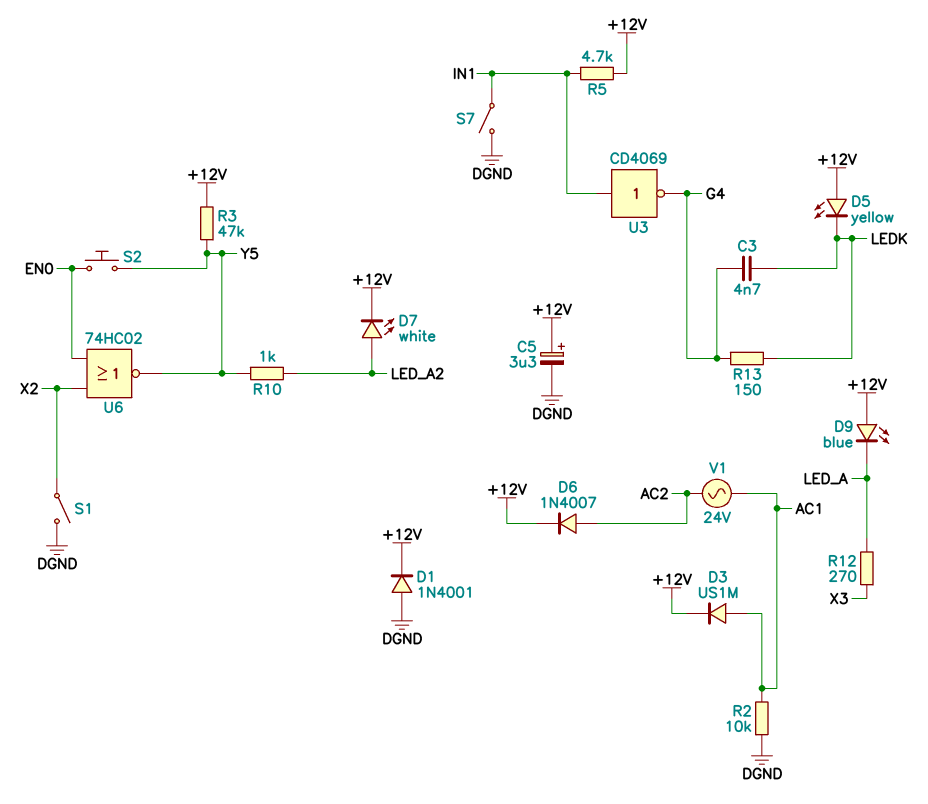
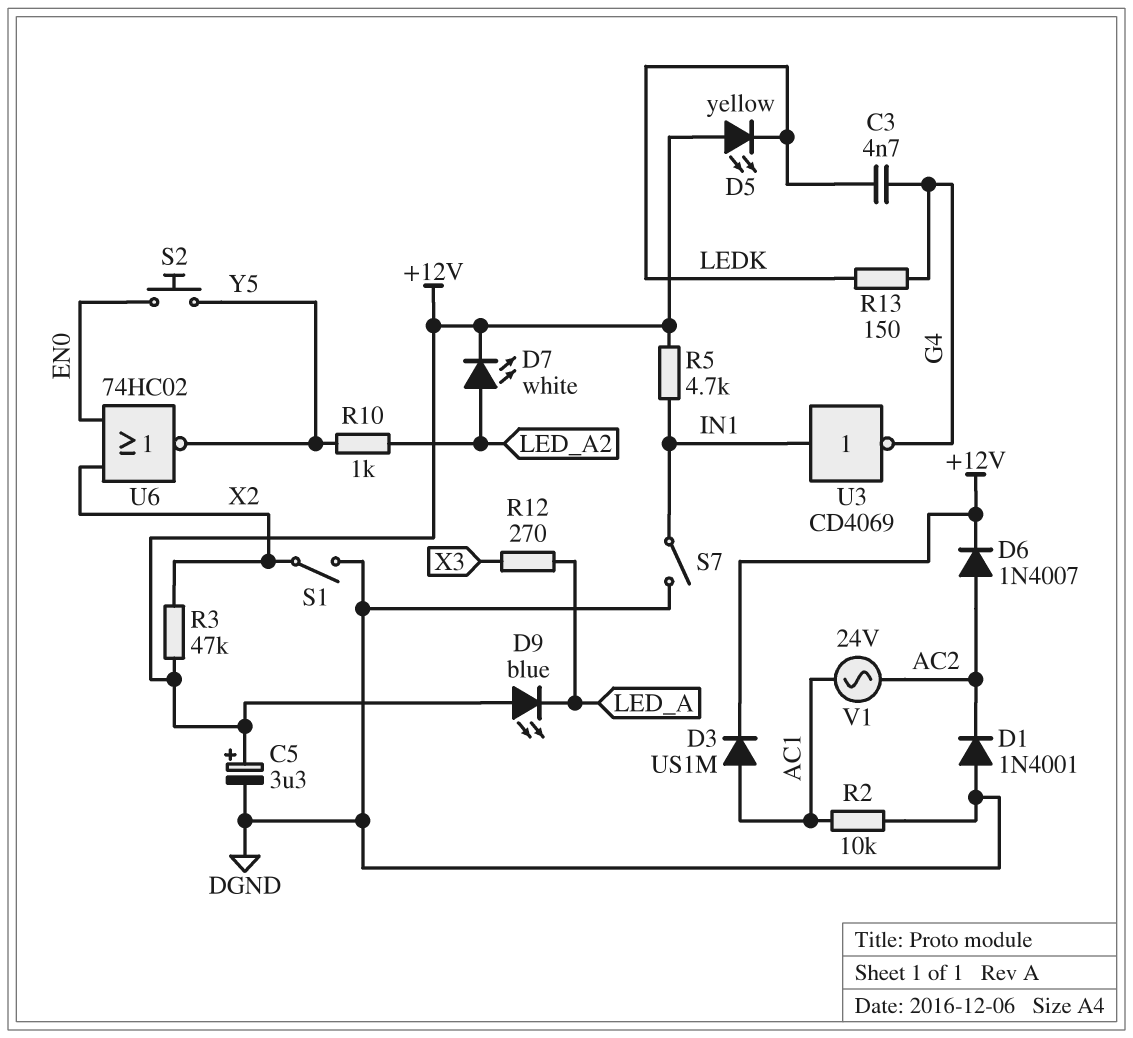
D1: diode 1N4001 (A DGND, K +12V) -> diode 1N4001 (A DGND, K AC2)
R3: 47k (+12V, Y5) -> 47k (+12V, X2)

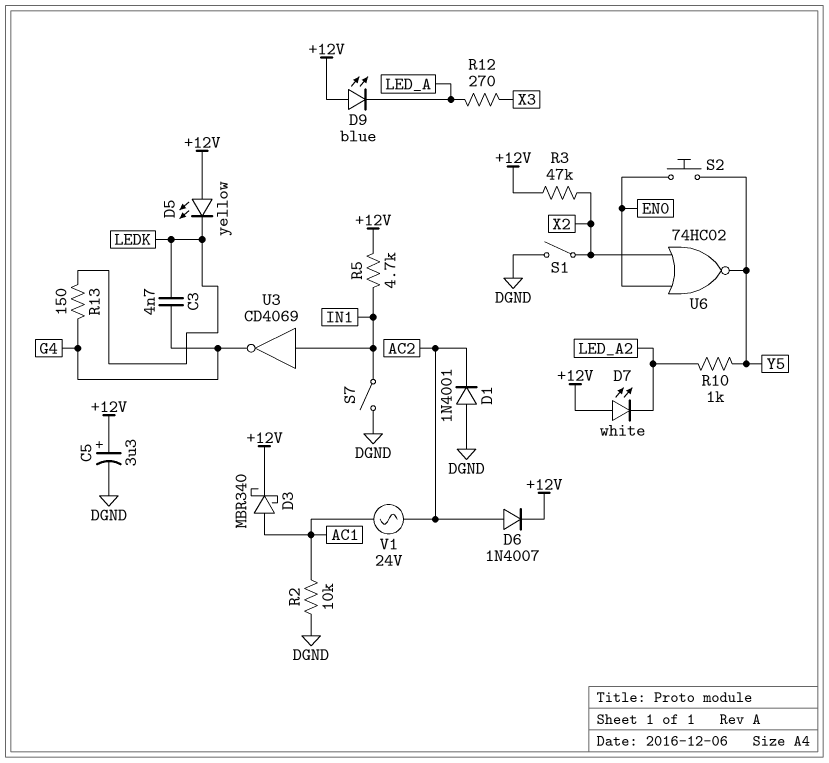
D3: diode US1M (A AC1, K +12V) -> schottky MBR340 (A AC1, K +12V)
D7: LED white (A LED_A2, K +12V) -> LED white (A +12V, K LED_A2)

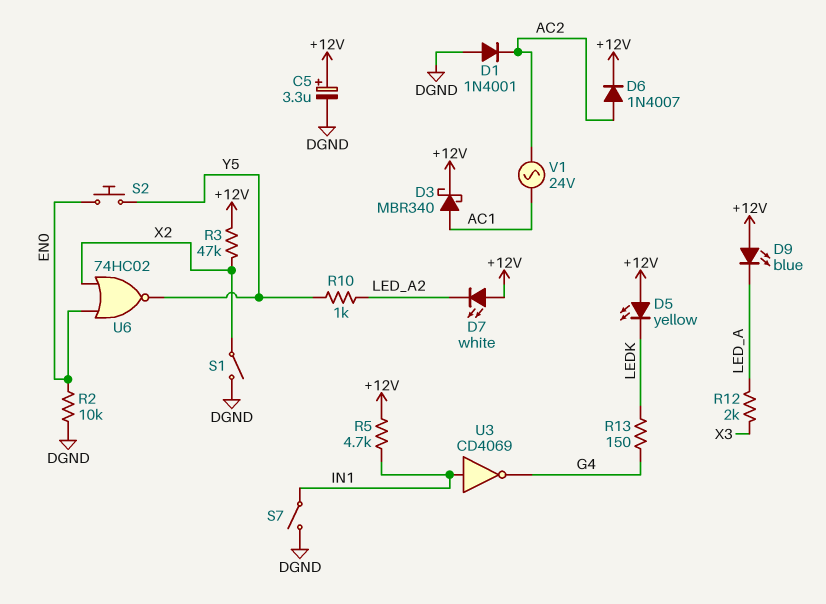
C3: 4.7nF (G4, LEDK) -> none
R2: 10k (AC1, DGND) -> 10k (DGND, EN0)
R12: 270 (LED_A, X3) -> 2k (LED_A, X3)

